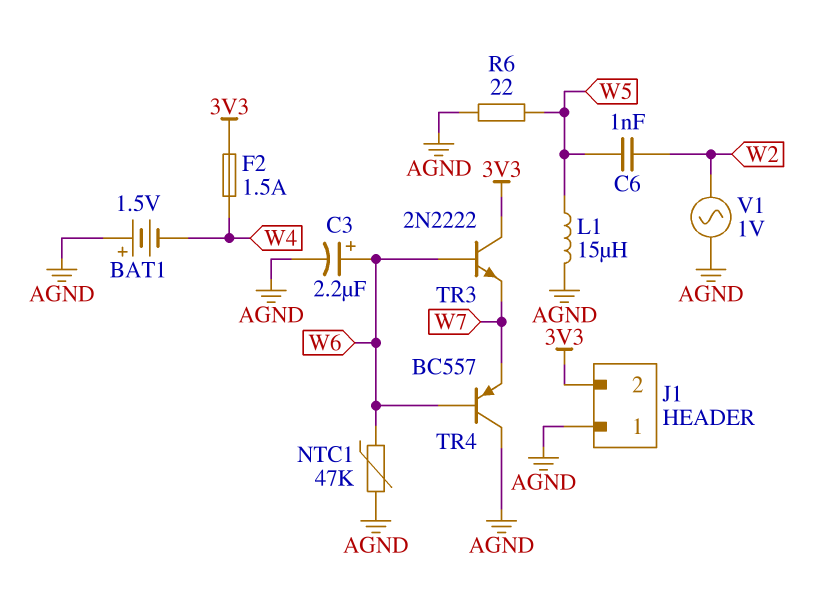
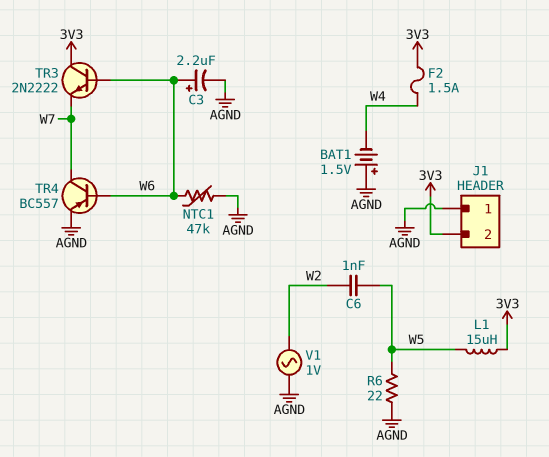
L1: 15uH (AGND, W5) -> 15uH (3V3, W5)
TR4: PNP BC557 (B W6, C AGND, E W7) -> PNP BC557 (B W6, C W7, E AGND)

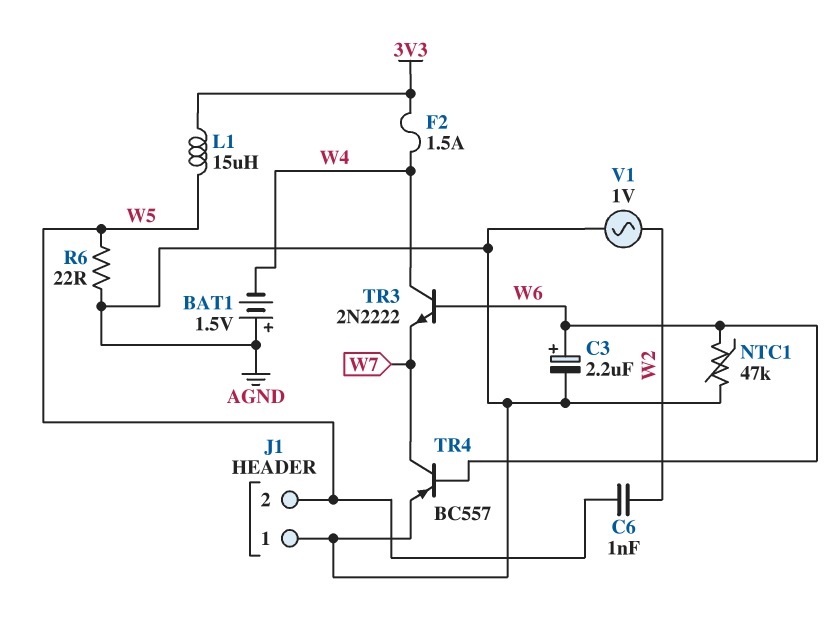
J1 pin 2: 3V3 -> W5
TR3: NPN 2N2222 (B W6, C 3V3, E W7) -> NPN 2N2222 (B W6, C W4, E W7)

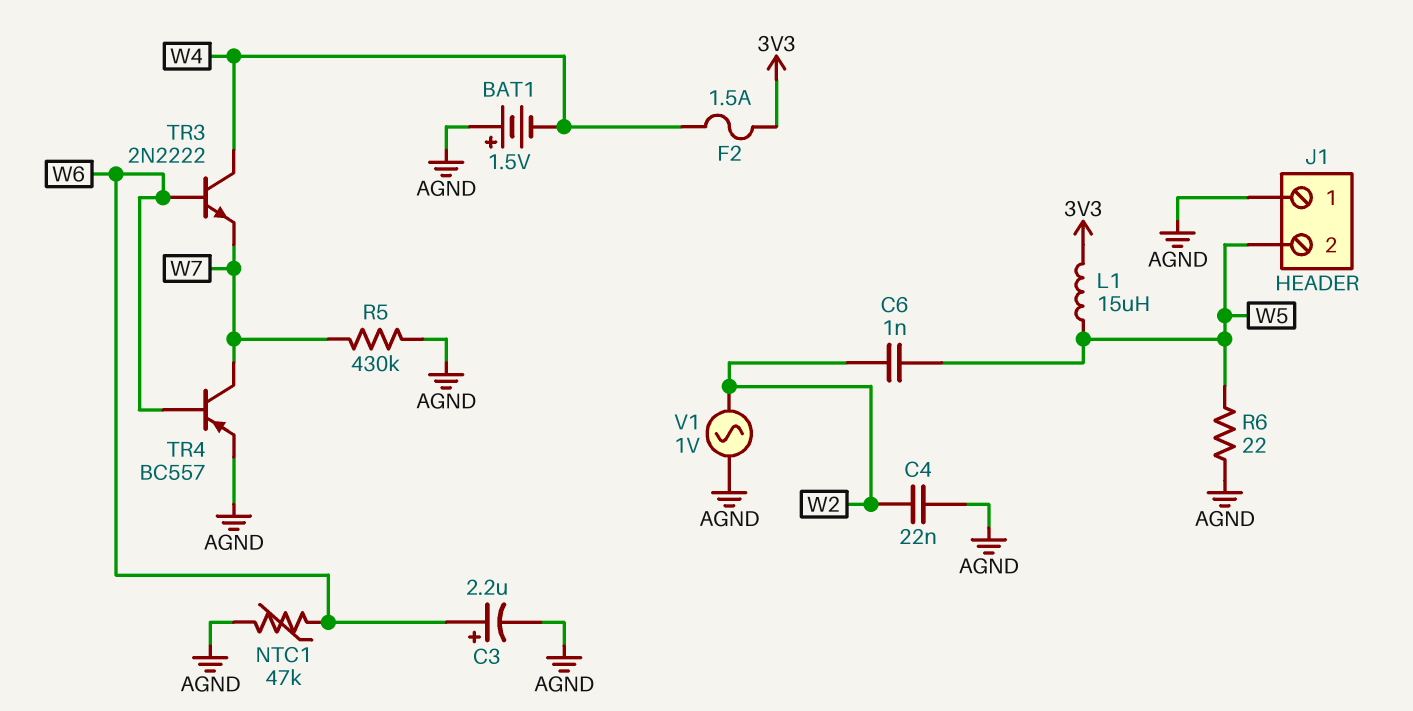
C4: none -> 22nF (AGND, W2)
R5: none -> 430k (AGND, W7)

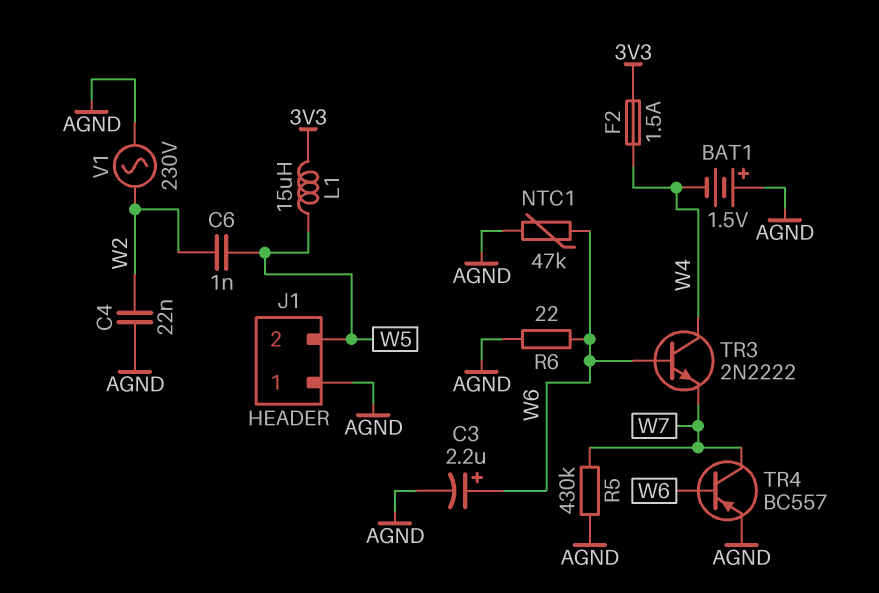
R6: 22 (AGND, W5) -> 22 (AGND, W6)
V1: AC 1V (AGND, W2) -> AC 230V (AGND, W2)

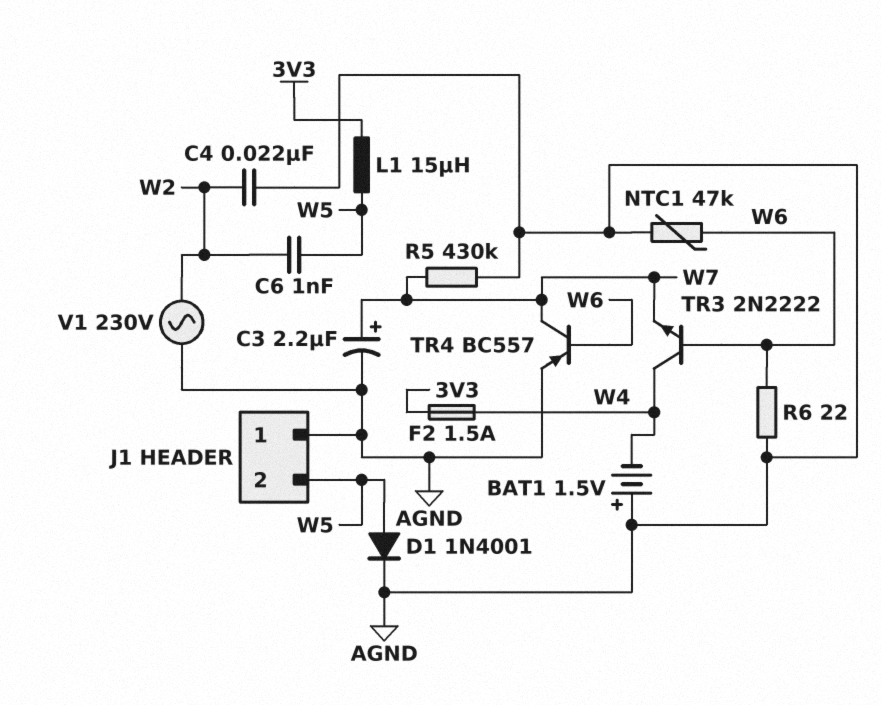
C3: 2.2uF (plus W6, minus AGND) -> 2.2uF (plus W7, minus AGND)
D1: none -> diode 1N4001 (A W5, K AGND)

